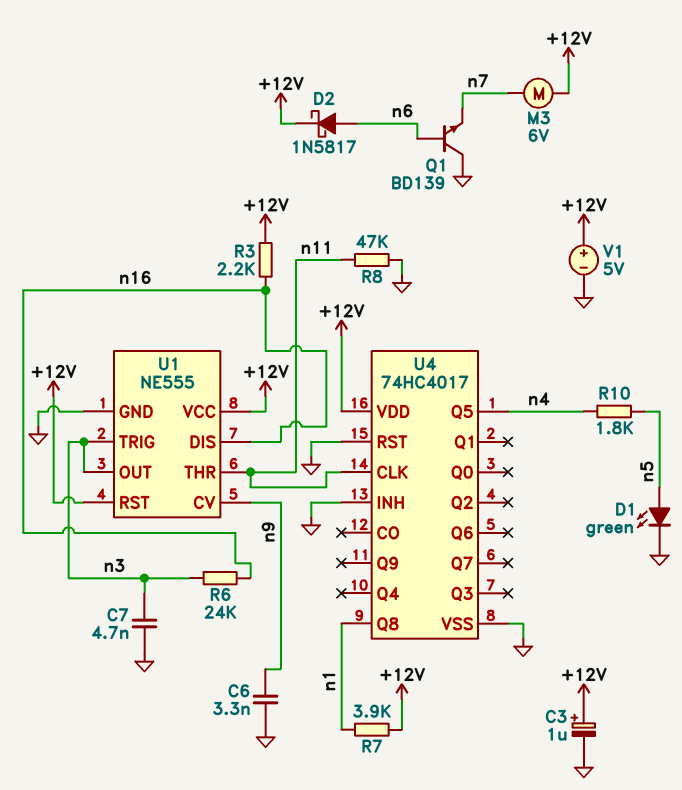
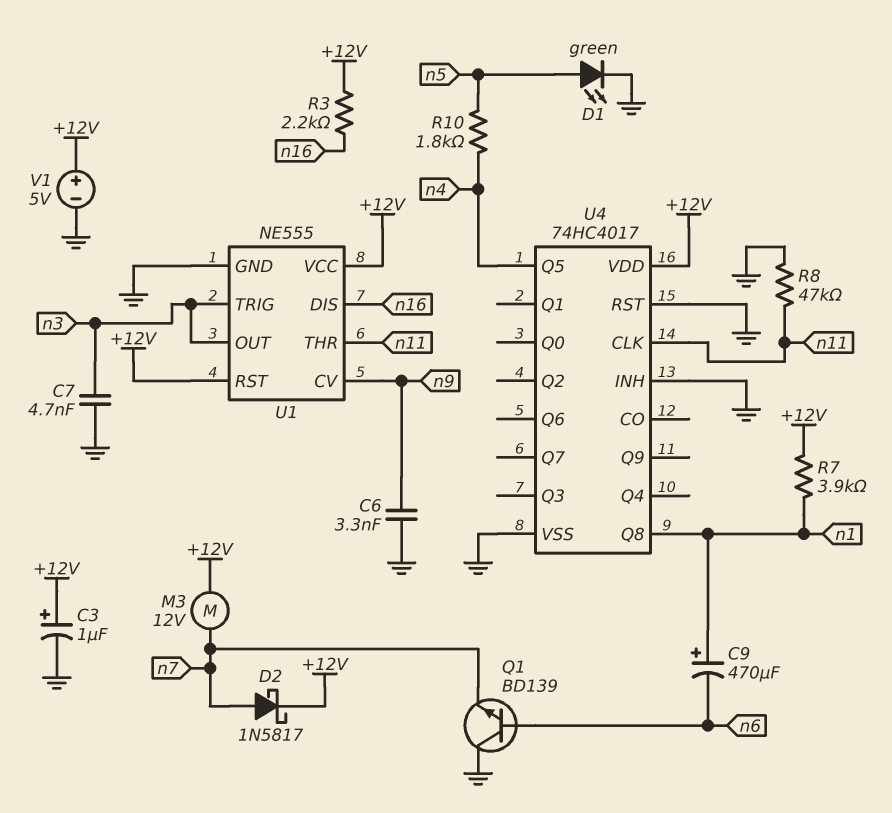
C9: none -> 470uF (plus n1, minus n6)
D2: schottky 1N5817 (A n6, K +12V) -> schottky 1N5817 (A n7, K +12V)
M3: motor 6V (+12V, n7) -> motor 12V (+12V, n7)
R6: 24k (n3, n16) -> none

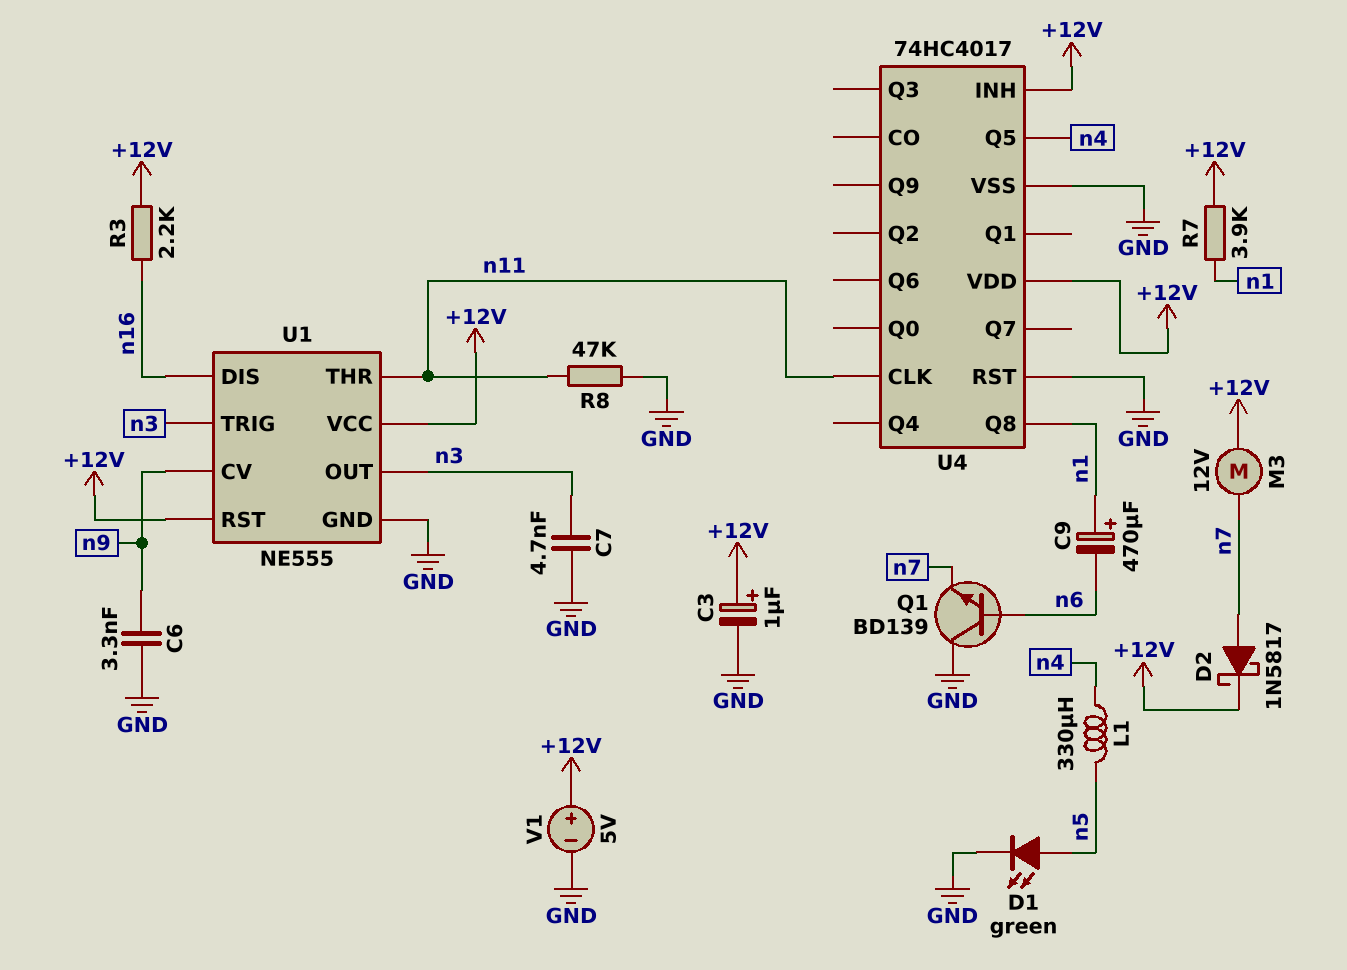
L1: none -> 330uH (n4, n5)
R10: 1.8k (n4, n5) -> none
U4 pin INH: GND -> +12V

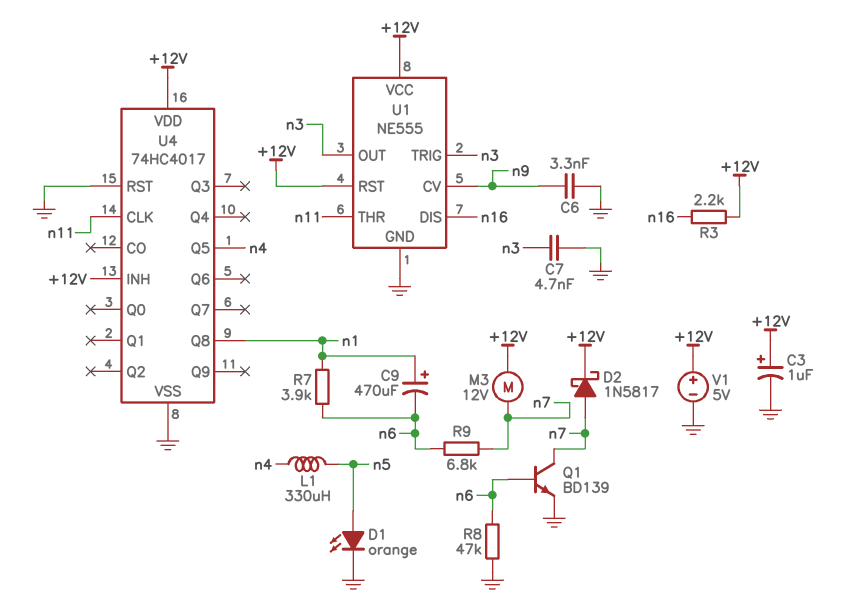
D1: LED green (A n5, K GND) -> LED orange (A n5, K GND)
Q1: NPN BD139 (B n6, C GND, E n7) -> NPN BD139 (B n6, C n7, E GND)
R7: 3.9k (+12V, n1) -> 3.9k (n1, n6)
R8: 47k (GND, n11) -> 47k (GND, n6)
R9: none -> 6.8k (n6, n7)

